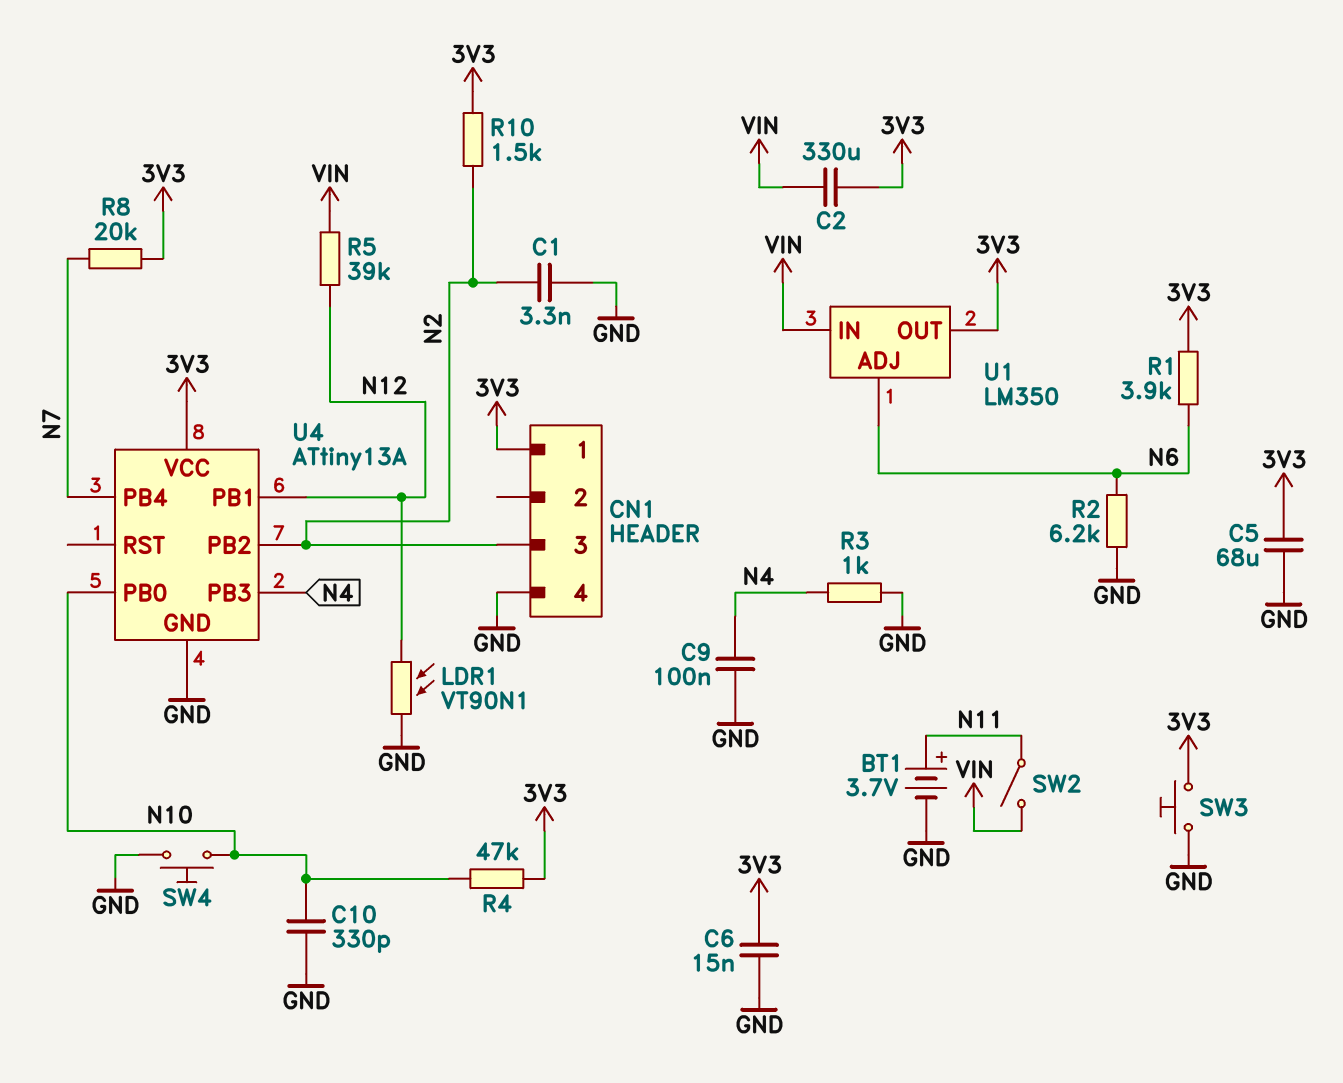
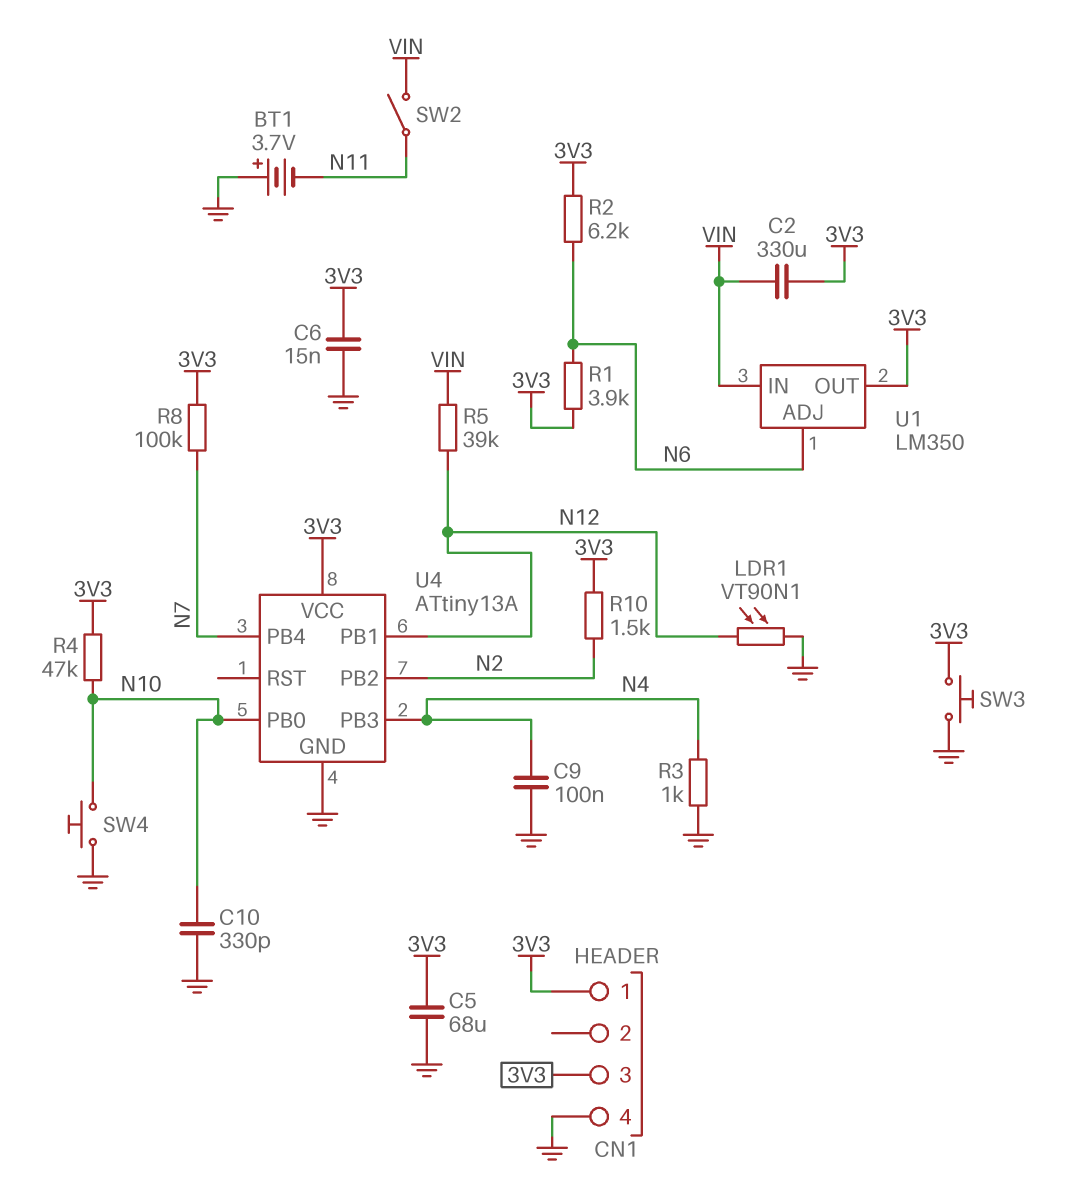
BT1: 3.7V (plus N11, minus GND) -> 3.7V (plus GND, minus N11)
C1: 3.3nF (GND, N2) -> none
CN1 pin 3: N2 -> 3V3
R2: 6.2k (GND, N6) -> 6.2k (3V3, N6)
R8: 20k (3V3, N7) -> 100k (3V3, N7)

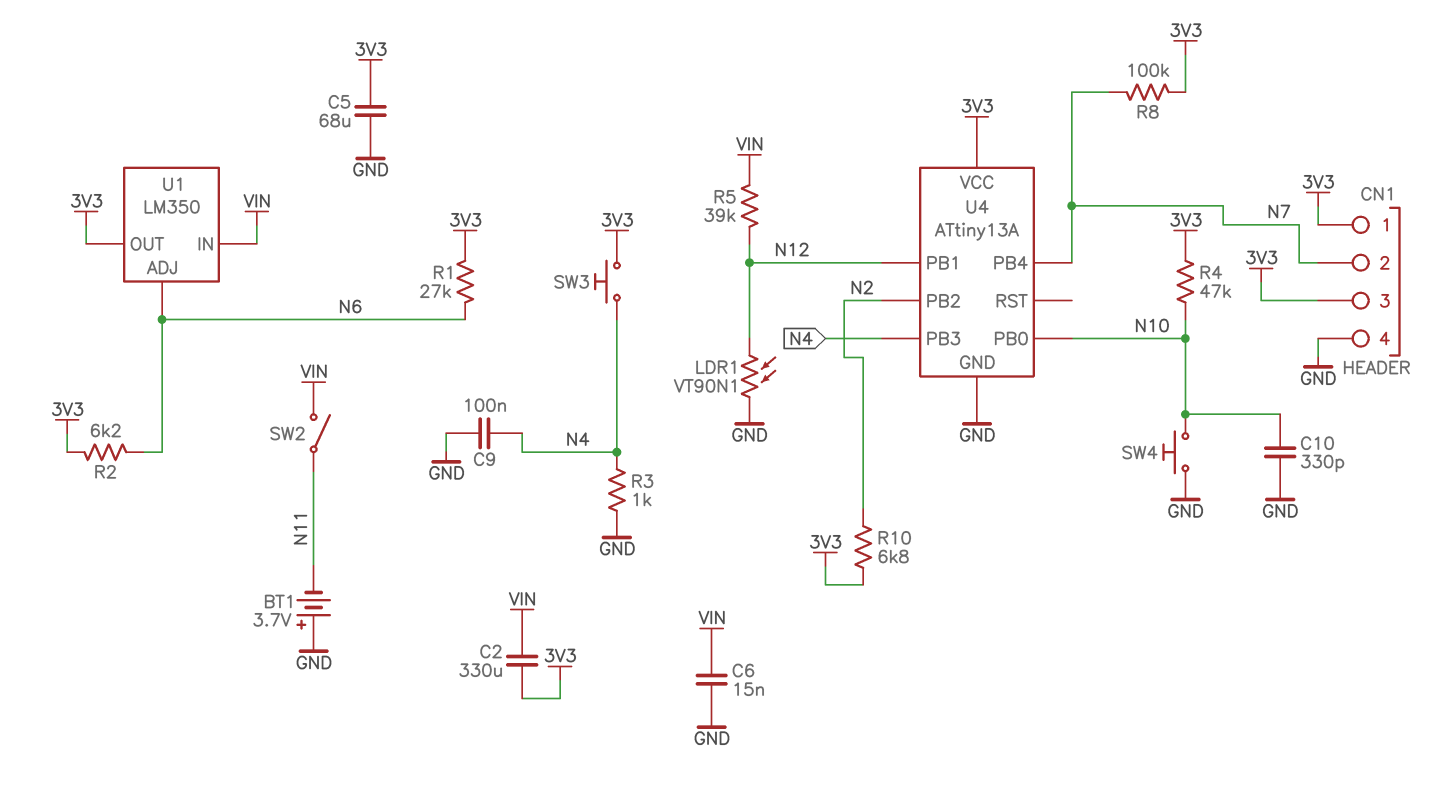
C6: 15nF (3V3, GND) -> 15nF (GND, VIN)
CN1 pin 2: none -> N7
R1: 3.9k (3V3, N6) -> 27k (3V3, N6)
R10: 1.5k (3V3, N2) -> 6.8k (3V3, N2)
SW3: button (3V3, GND) -> button (3V3, N4)

